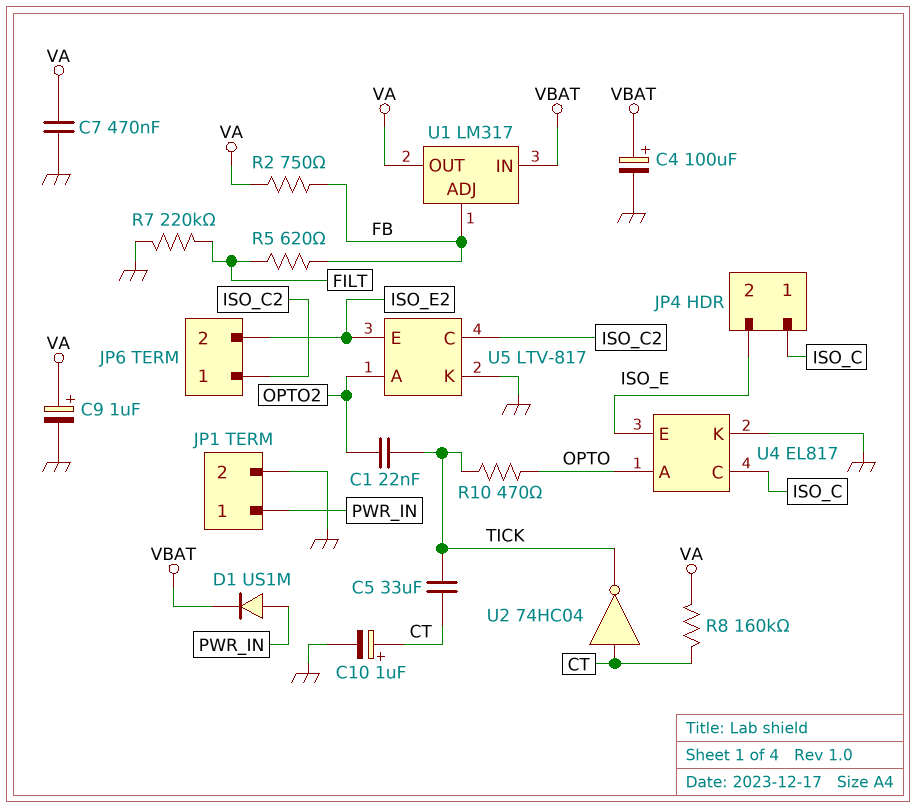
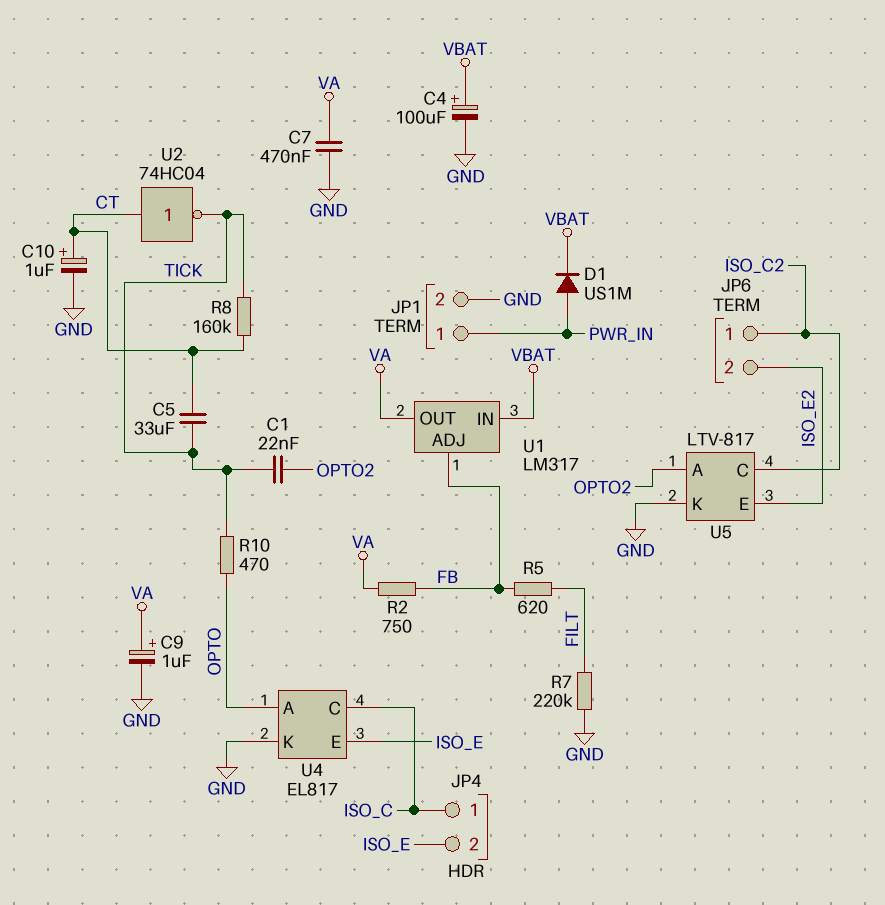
R8: 160k (CT, VA) -> 160k (CT, TICK)

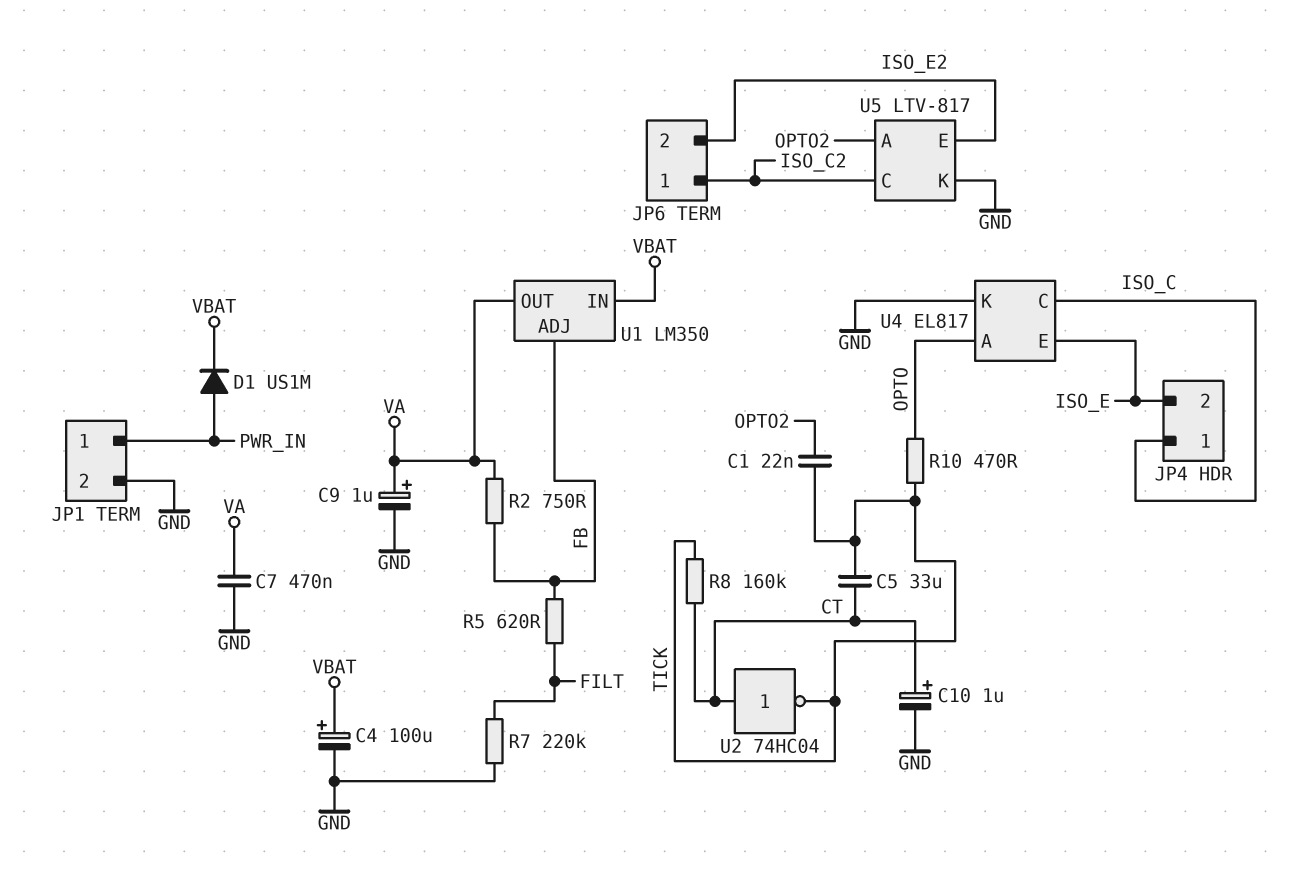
U1: LM317 -> LM350

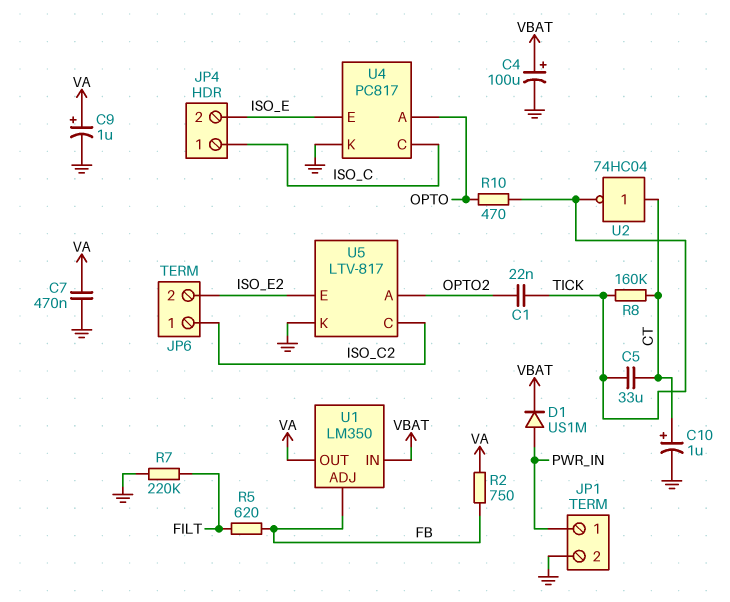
U4: EL817 -> PC817

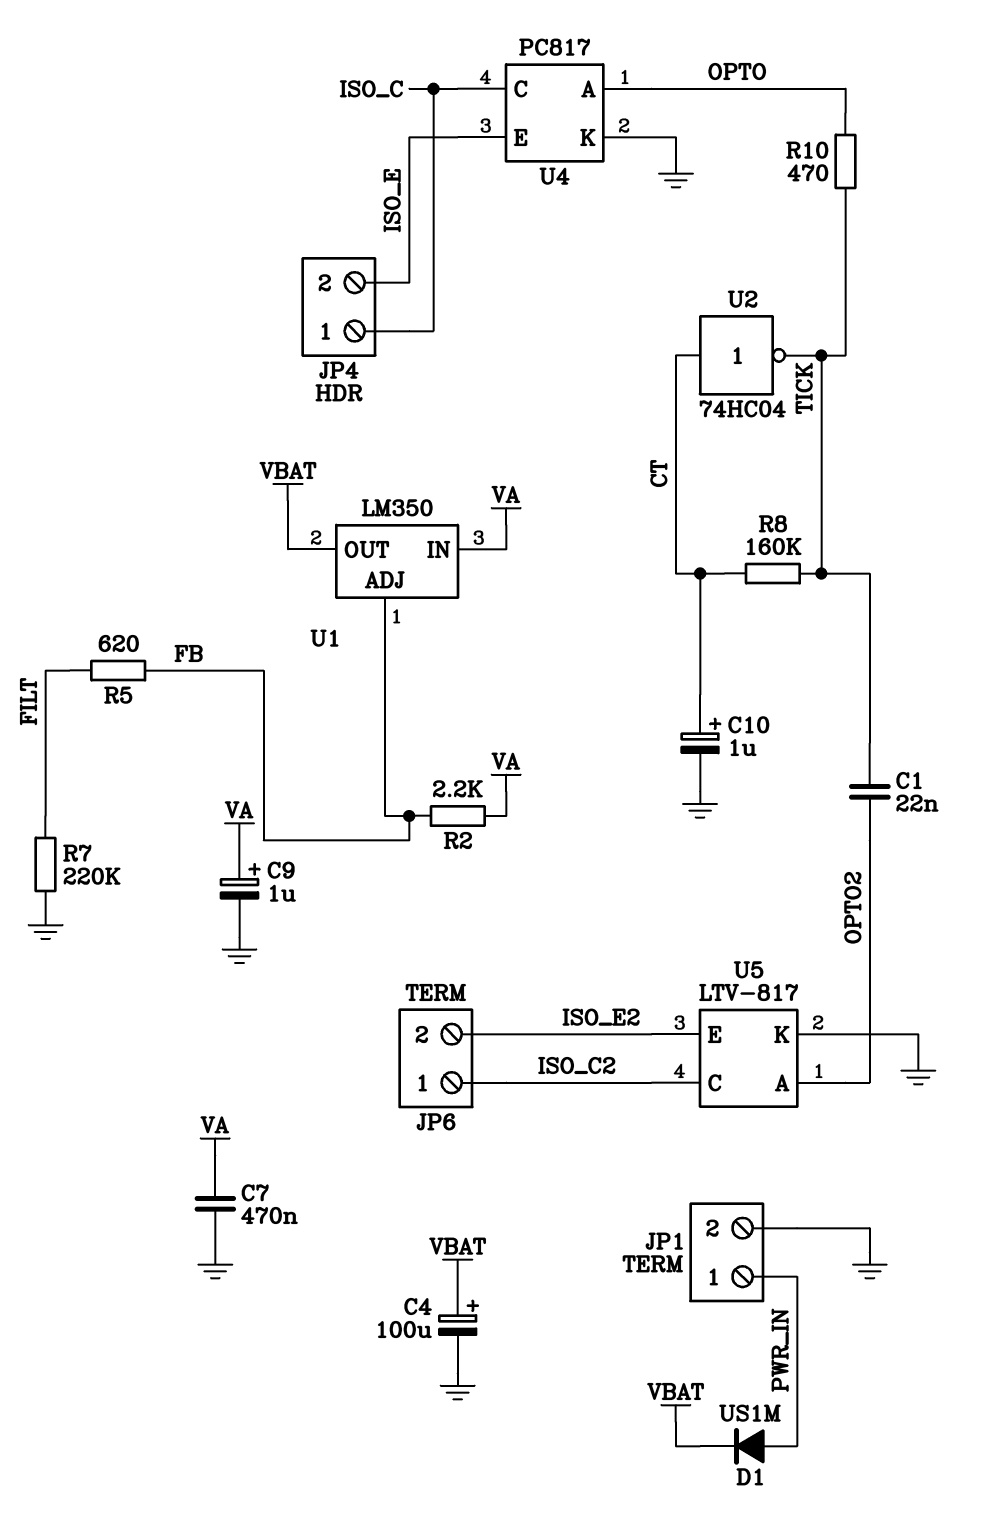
C5: 33uF (CT, TICK) -> none
R2: 750 (FB, VA) -> 2.2k (FB, VA)
U1 pin IN: VBAT -> VA
U1 pin OUT: VA -> VBAT

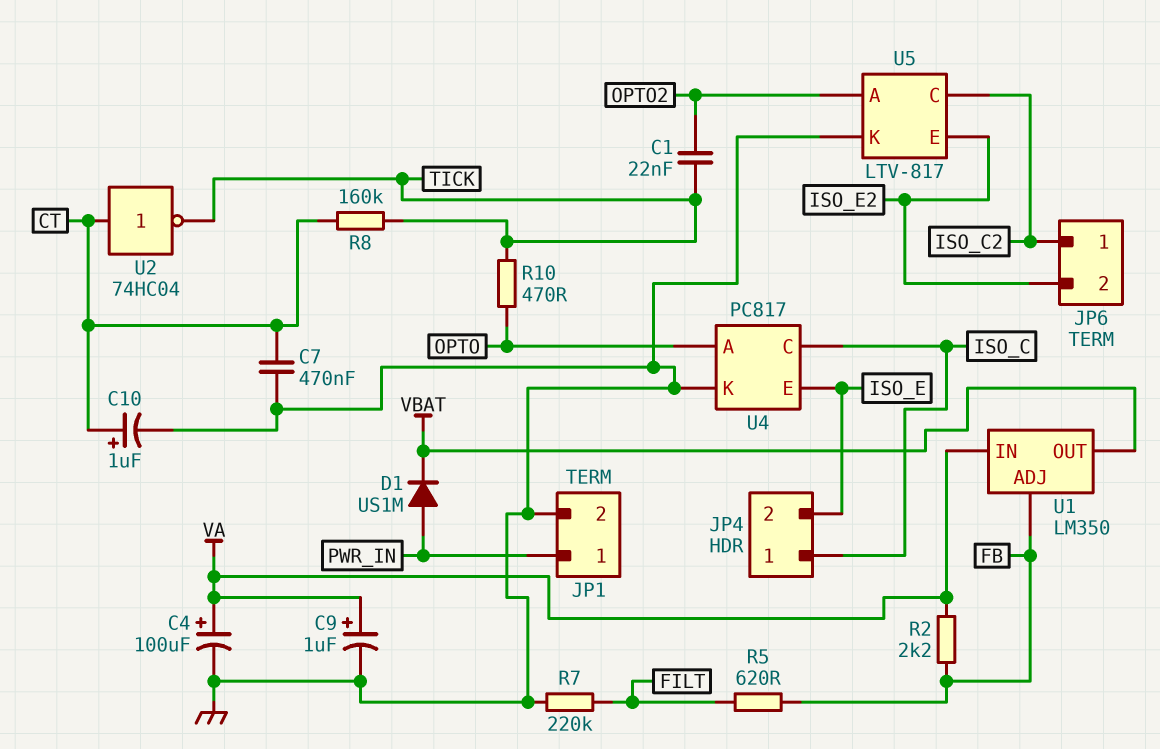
C4: 100uF (plus VBAT, minus GND) -> 100uF (plus VA, minus GND)
C7: 470nF (GND, VA) -> 470nF (CT, GND)

